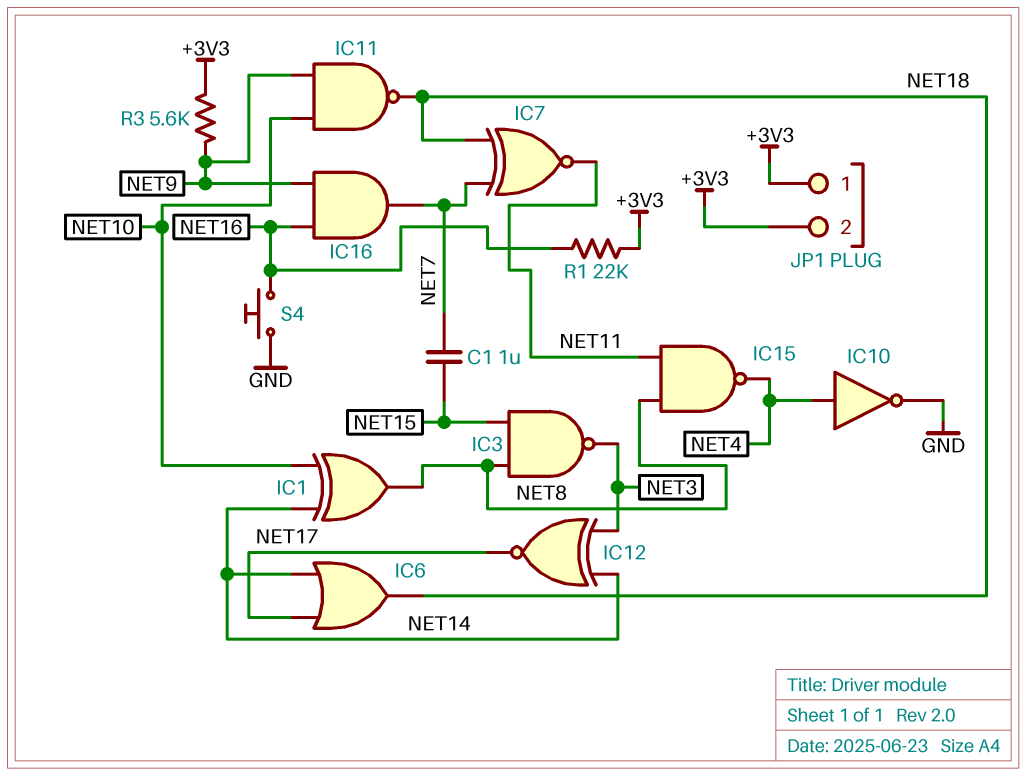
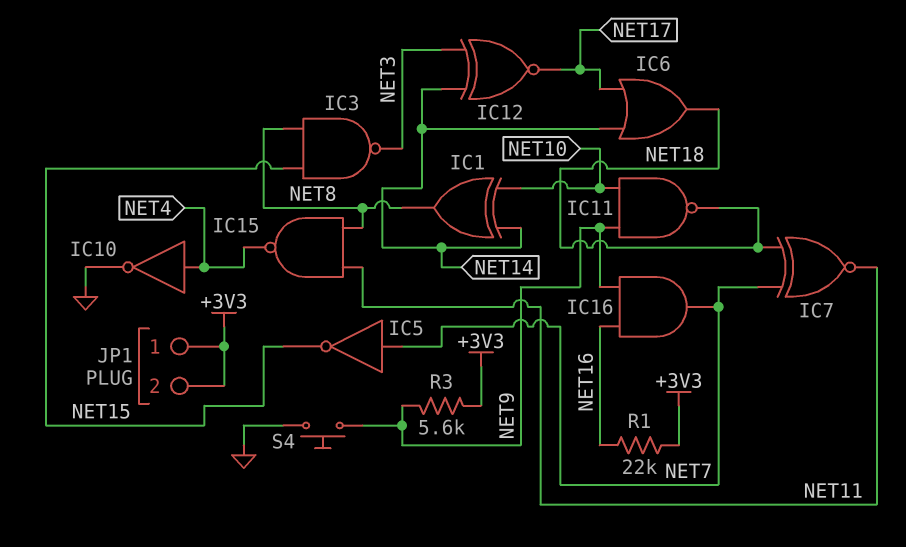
C1: 1uF (NET7, NET15) -> none
IC5: none -> NOT (in NET7, out NET15)
S4: button (GND, NET16) -> button (GND, NET9)

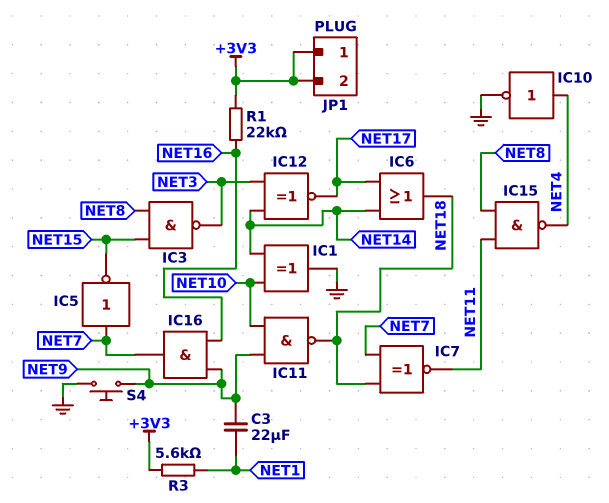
C3: none -> 22uF (NET1, NET9)
IC1: XOR (in NET10, in NET14, out NET8) -> XOR (in NET10, in NET14, out GND)
R3: 5.6k (+3V3, NET9) -> 5.6k (+3V3, NET1)

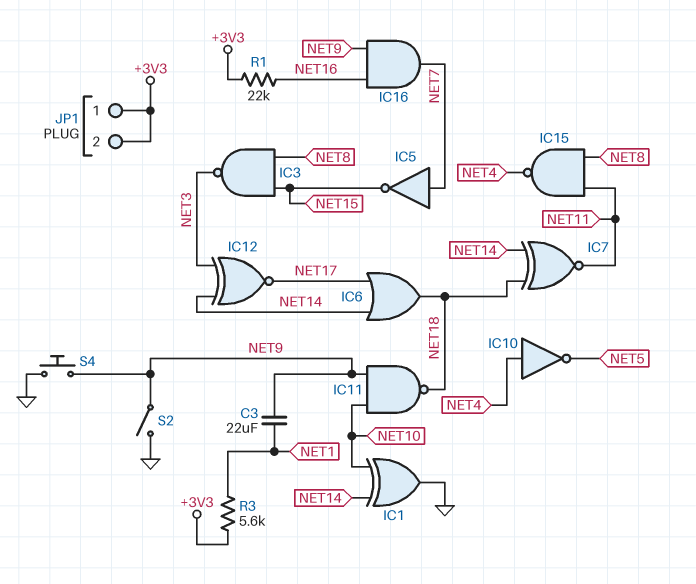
IC7: XNOR (in NET7, in NET18, out NET11) -> XNOR (in NET14, in NET18, out NET11)
IC10: NOT (in NET4, out GND) -> NOT (in NET4, out NET5)
S2: none -> switch (GND, NET9)

